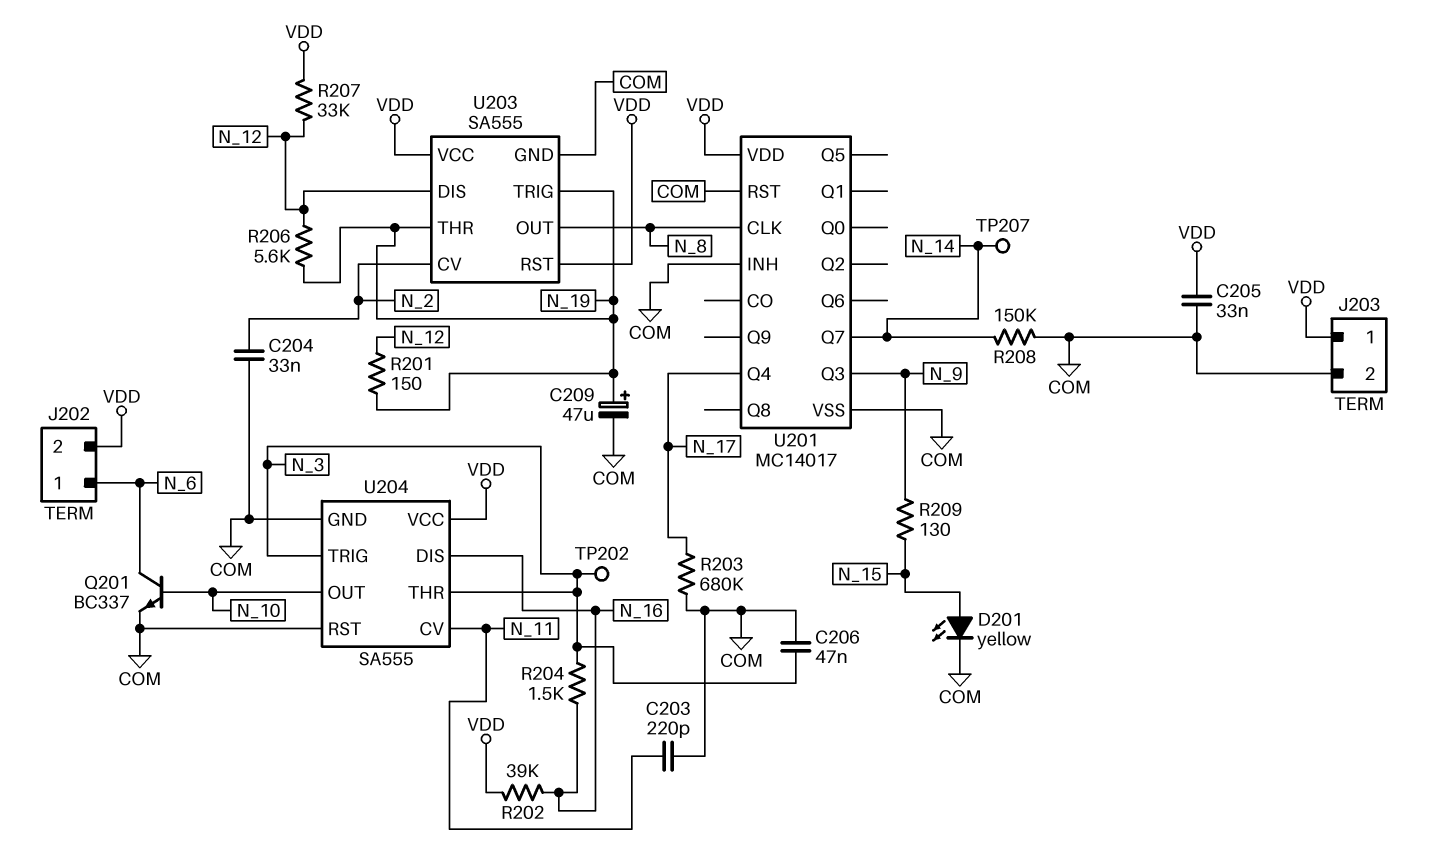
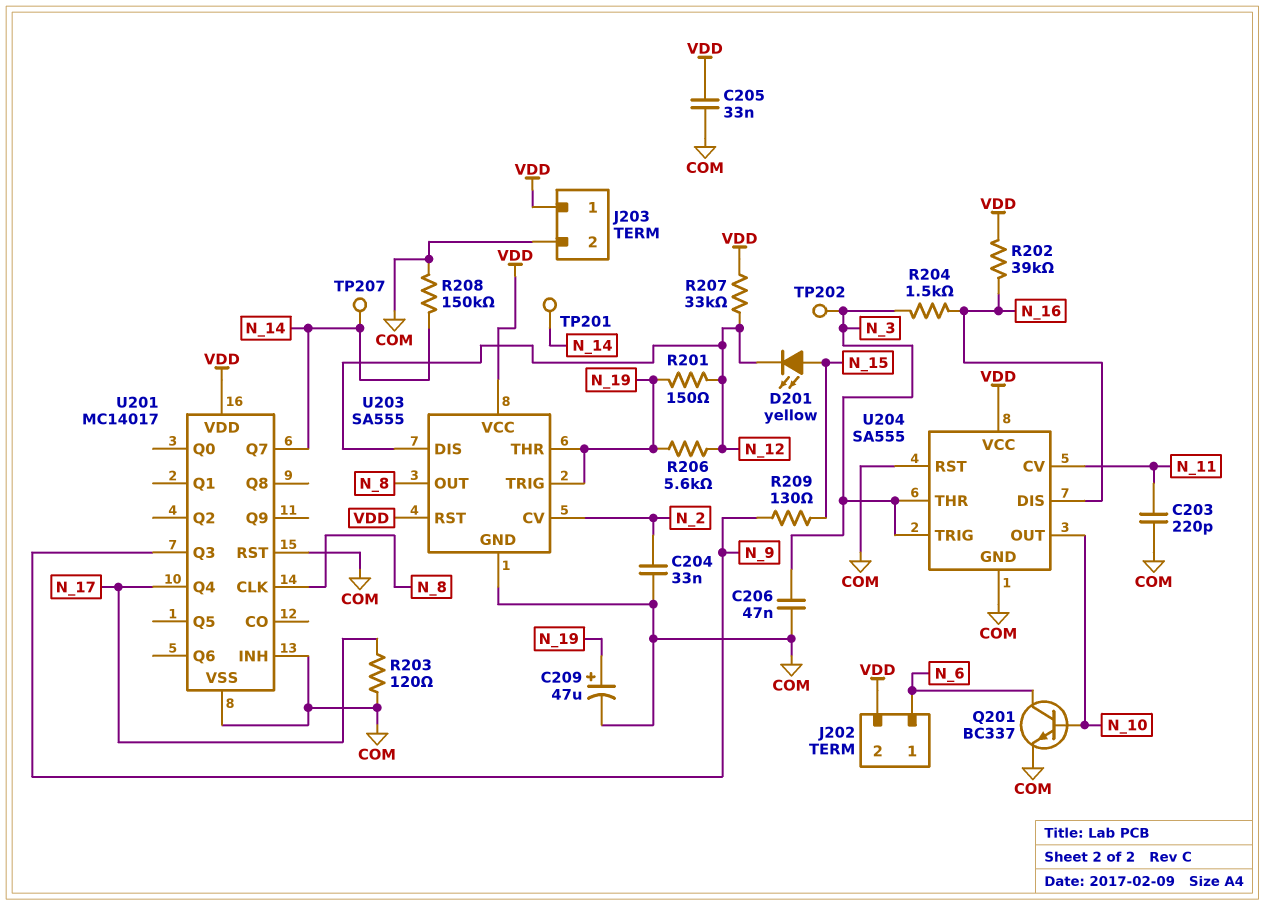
D201: LED yellow (A N_15, K COM) -> LED yellow (A N_15, K N_12)
R203: 680k (COM, N_17) -> 120 (COM, N_17)
TP201: none -> test point (N_14)

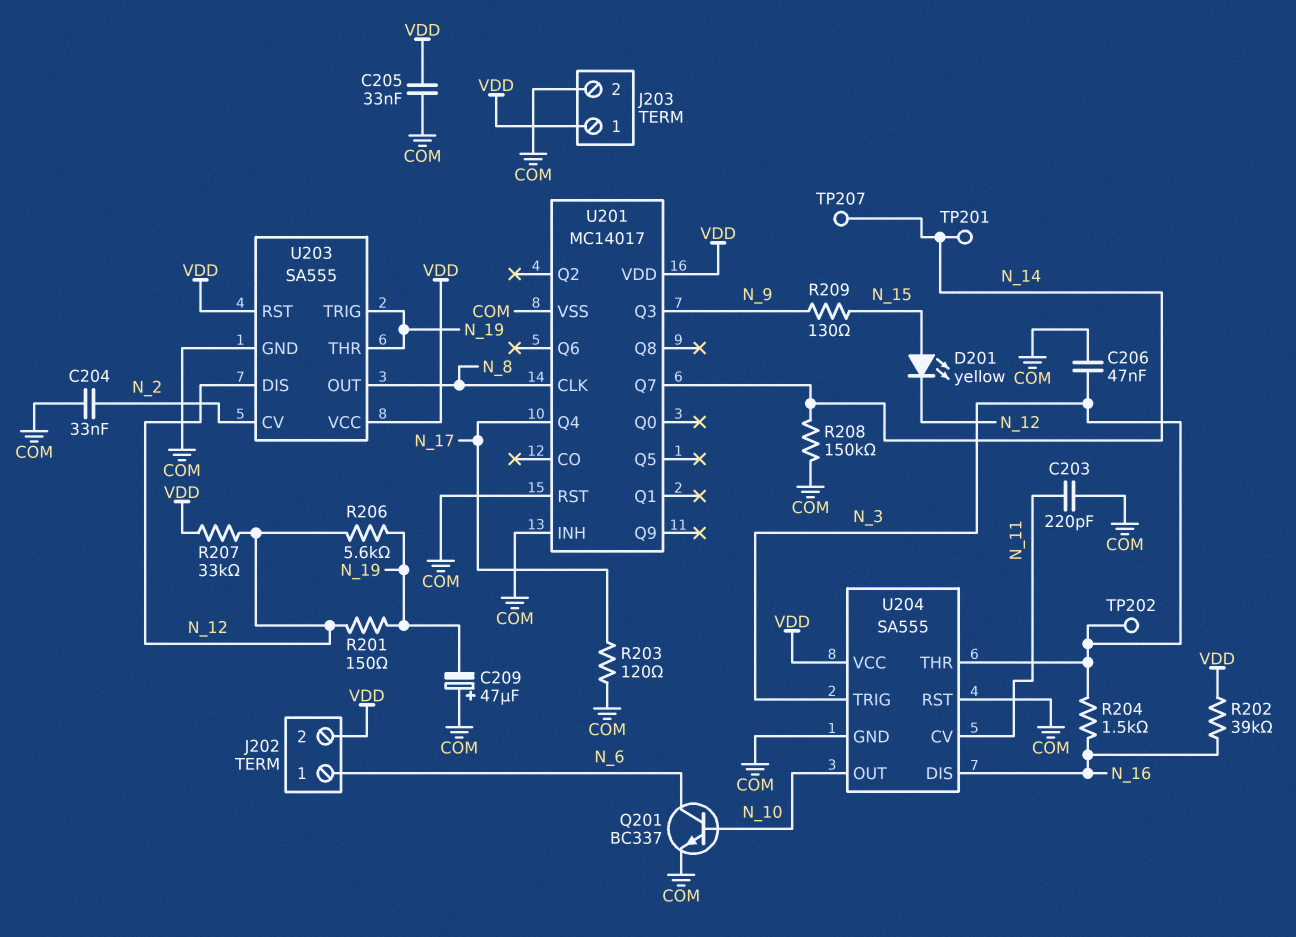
C209: 47uF (plus N_19, minus COM) -> 47uF (plus COM, minus N_19)

